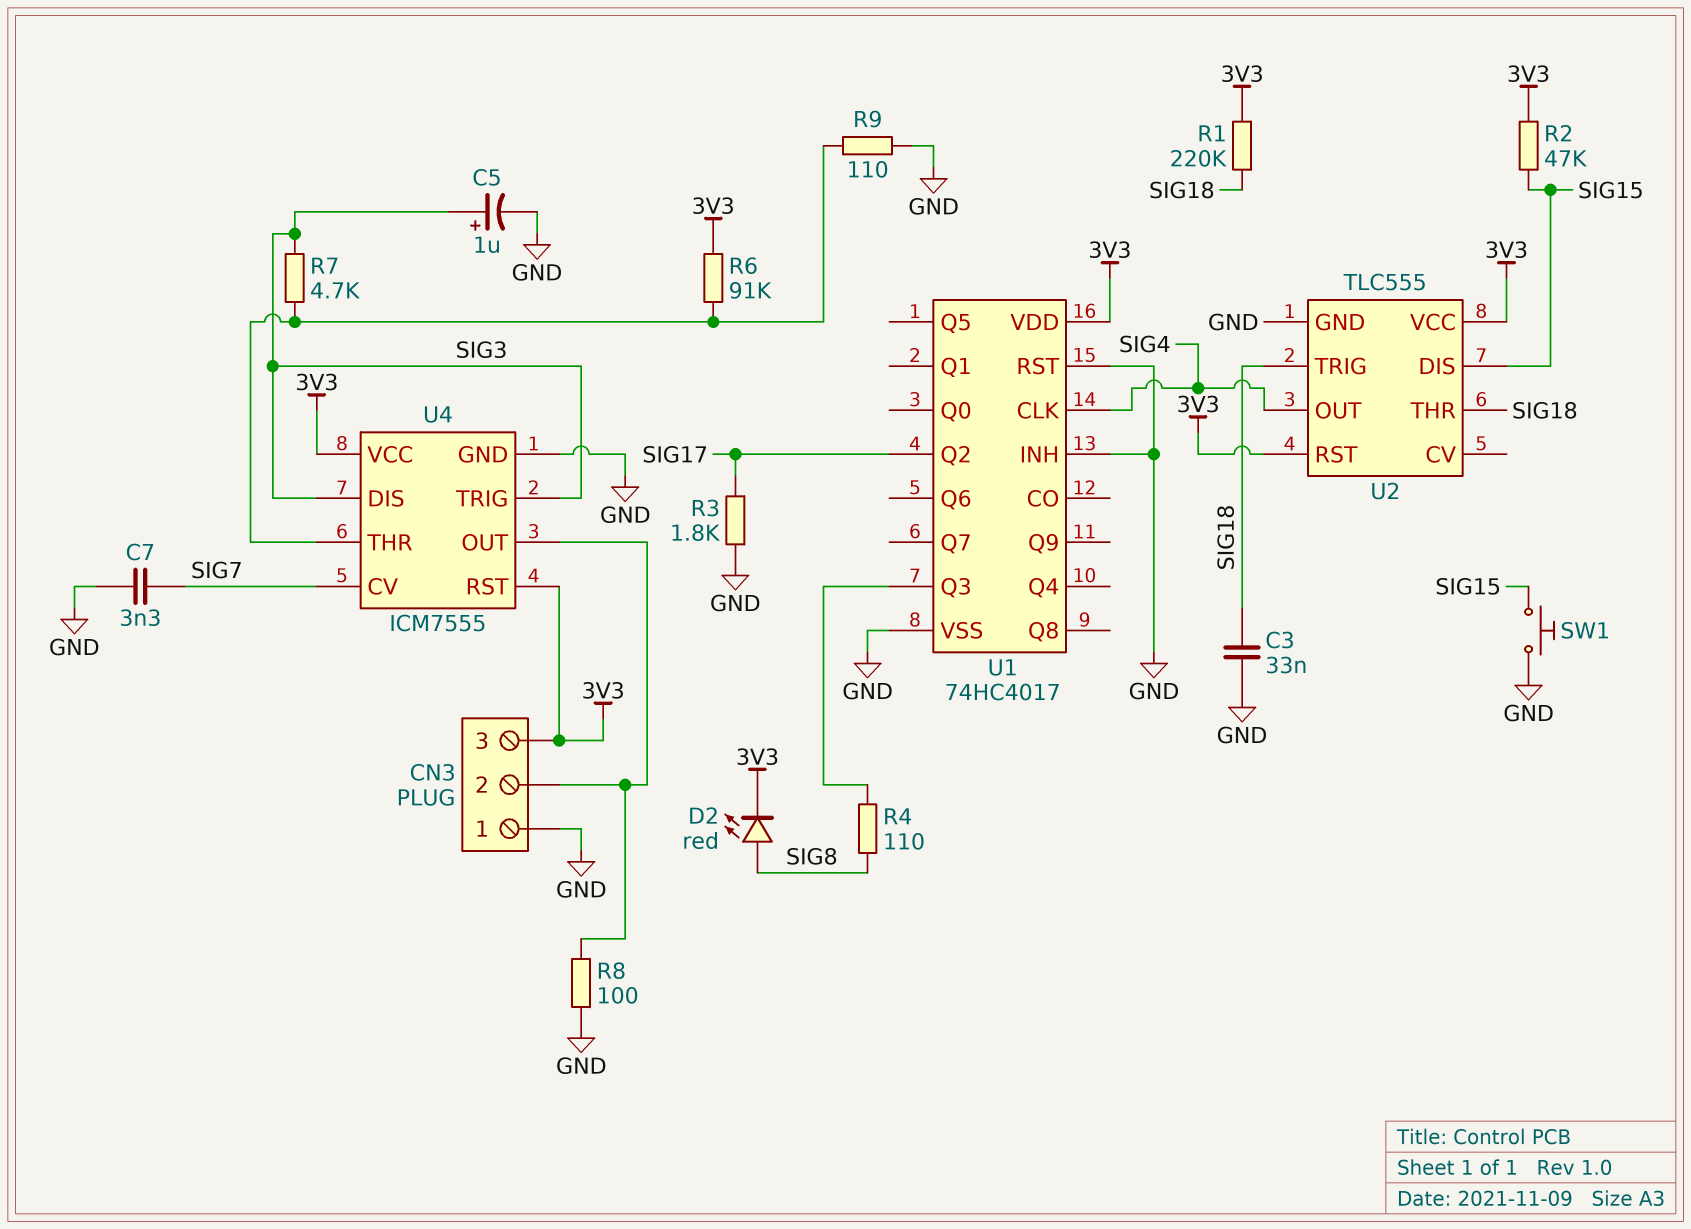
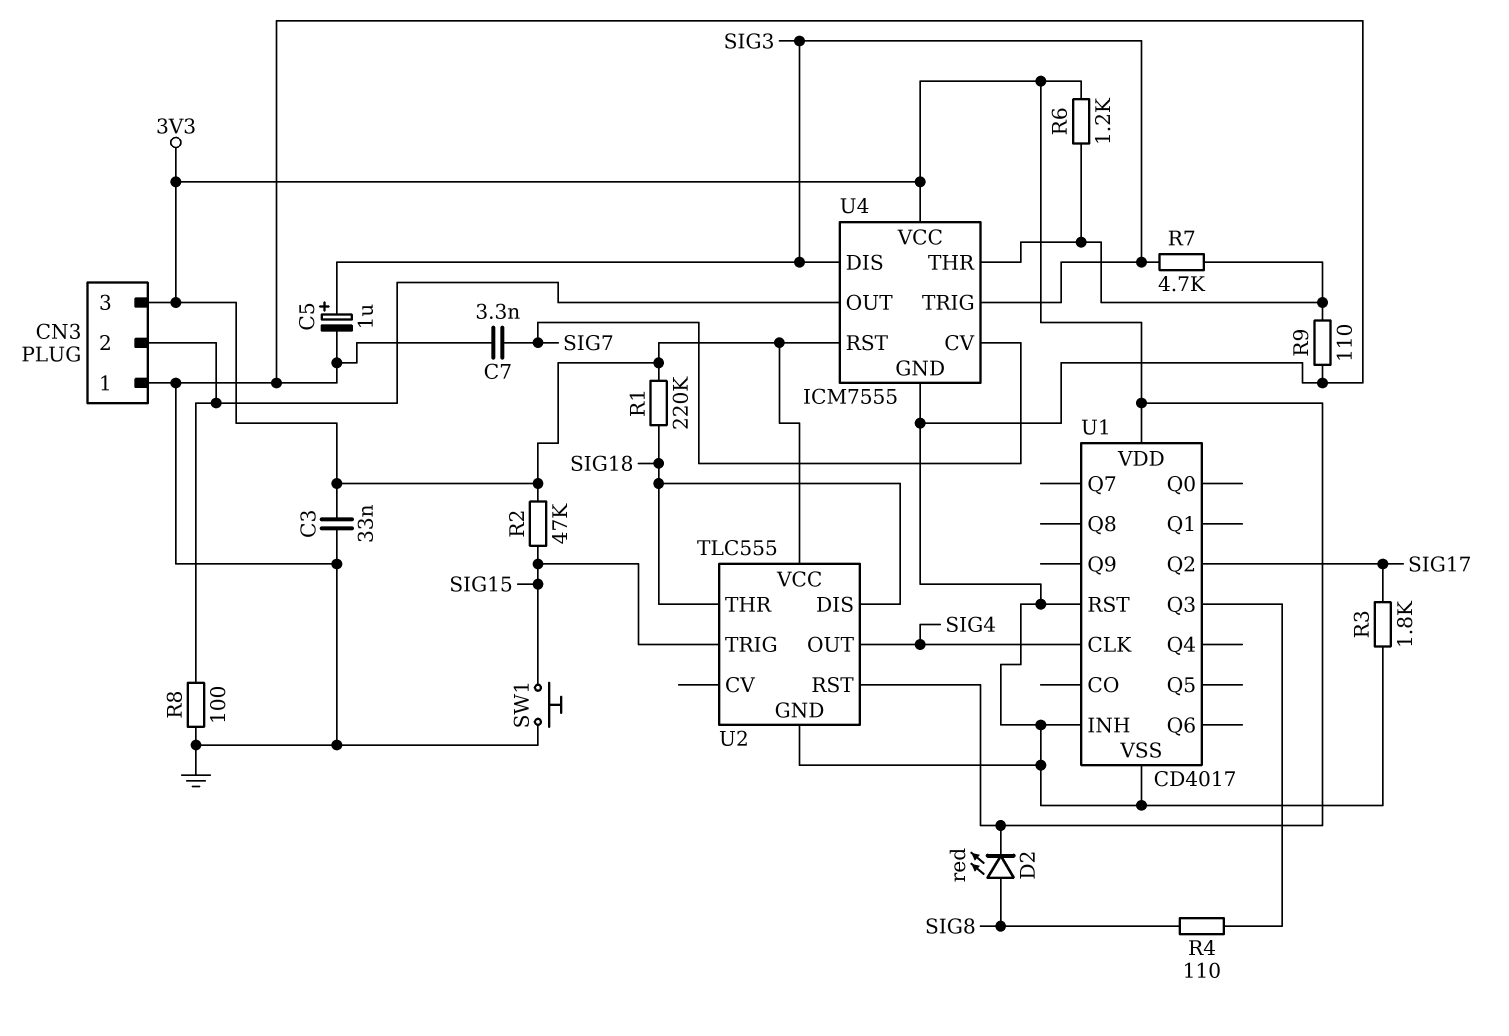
C3: 33nF (GND, SIG18) -> 33nF (3V3, GND)
R6: 91k (3V3, U4/THR) -> 1.2k (3V3, U4/THR)
U1: 74HC4017 -> CD4017
U2 pin DIS: SIG15 -> SIG18
U2 pin TRIG: SIG18 -> SIG15

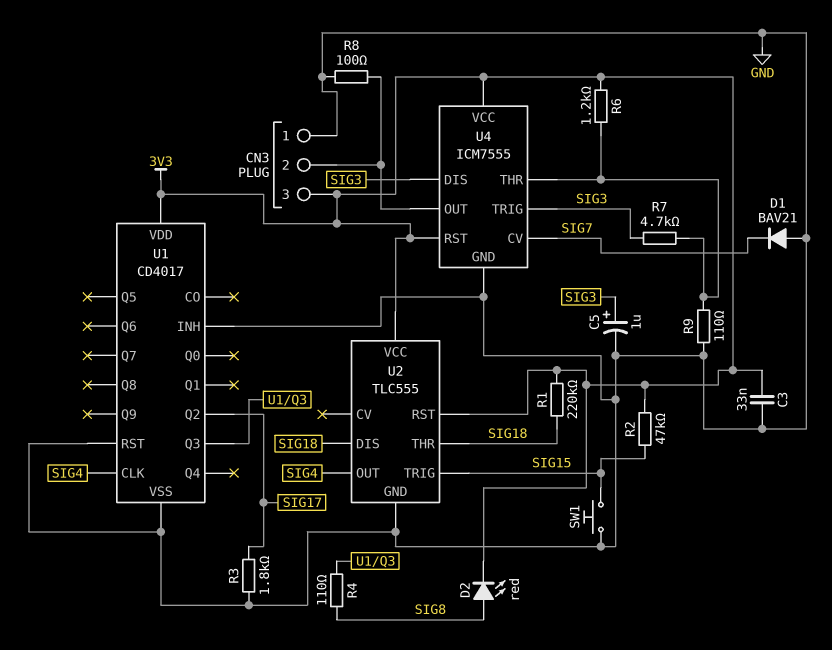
C7: 3.3nF (GND, SIG7) -> none
D1: none -> diode BAV21 (A GND, K SIG7)

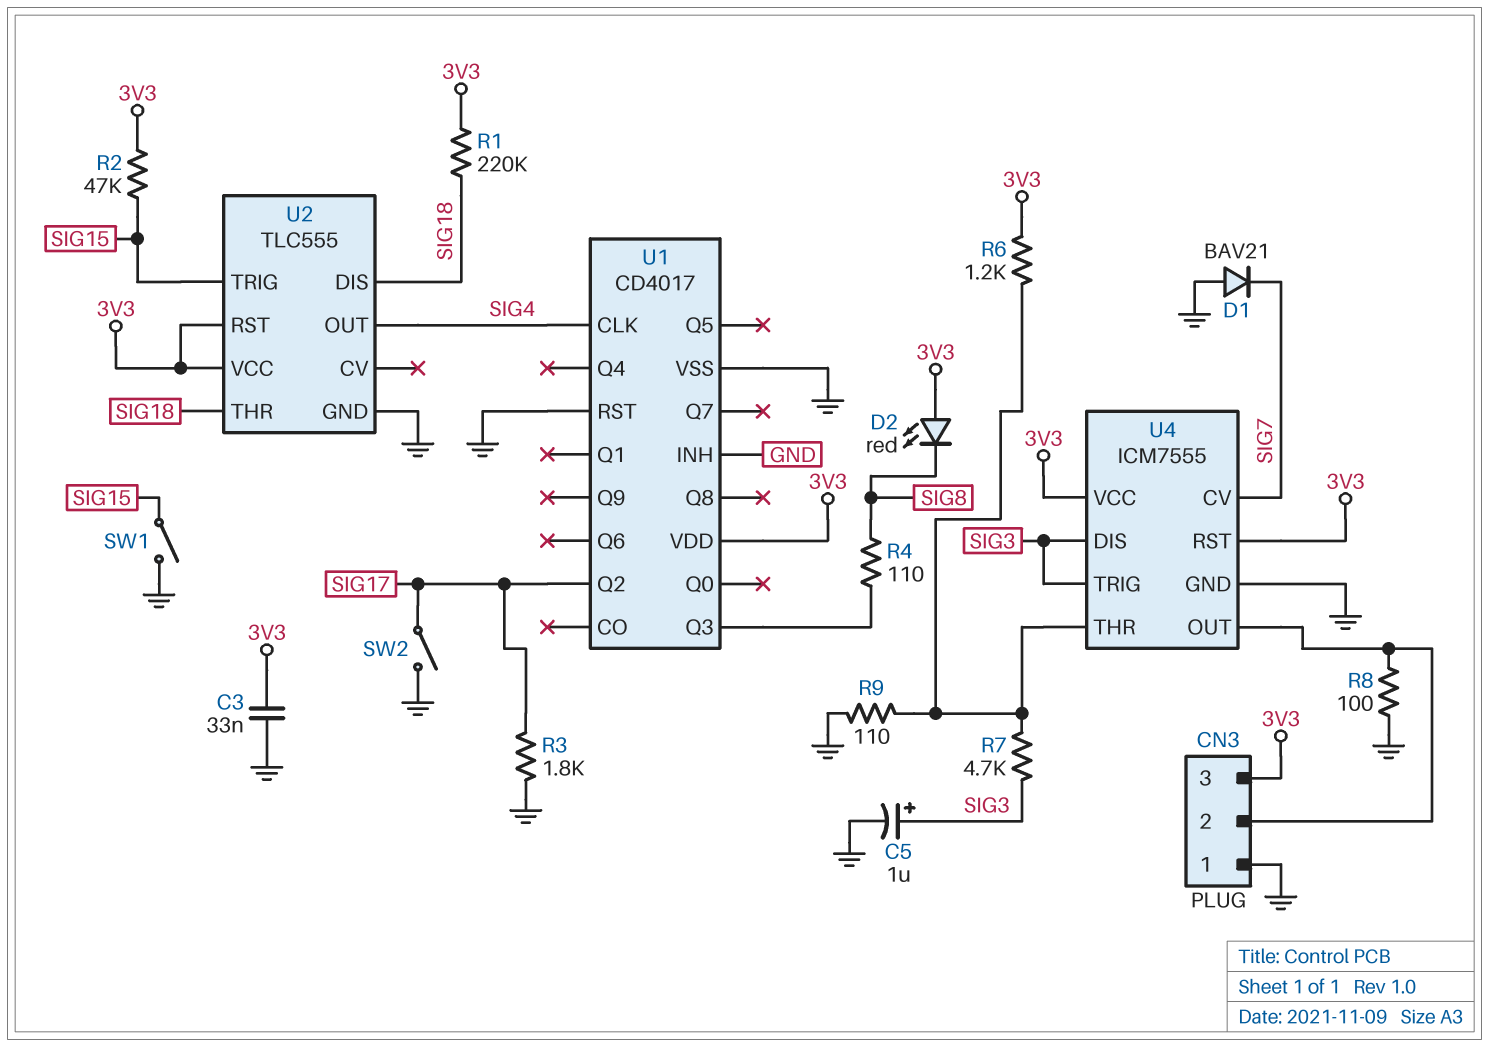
D2: LED red (A SIG8, K 3V3) -> LED red (A 3V3, K SIG8)
SW1: button (GND, SIG15) -> switch (GND, SIG15)
SW2: none -> switch (GND, SIG17)

